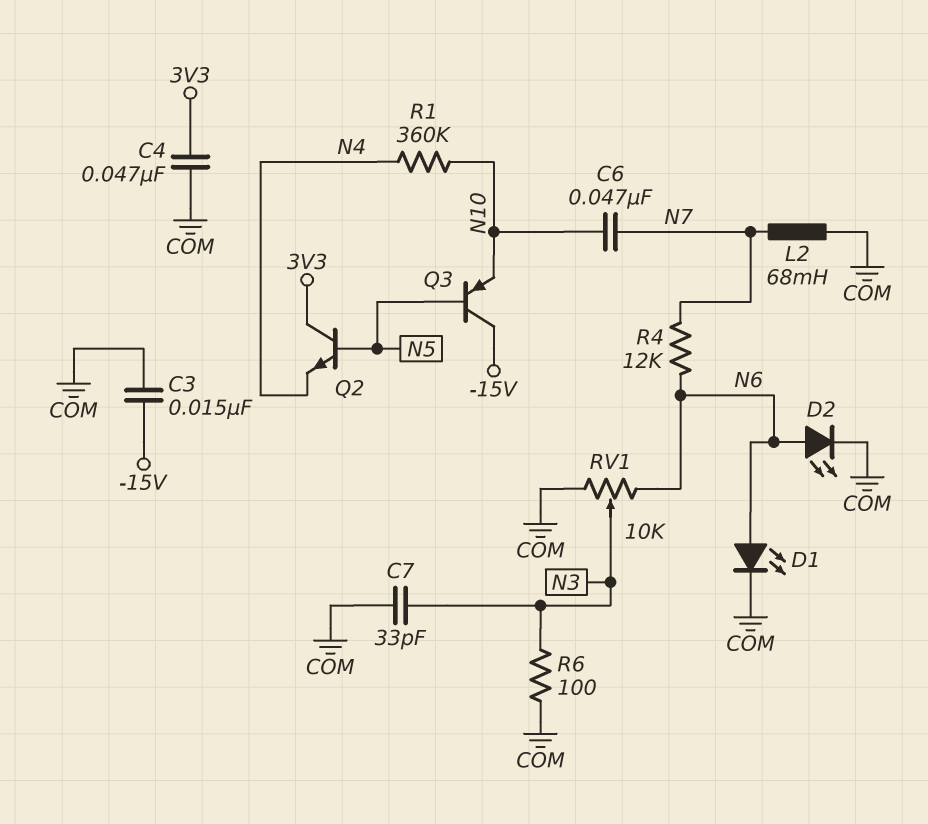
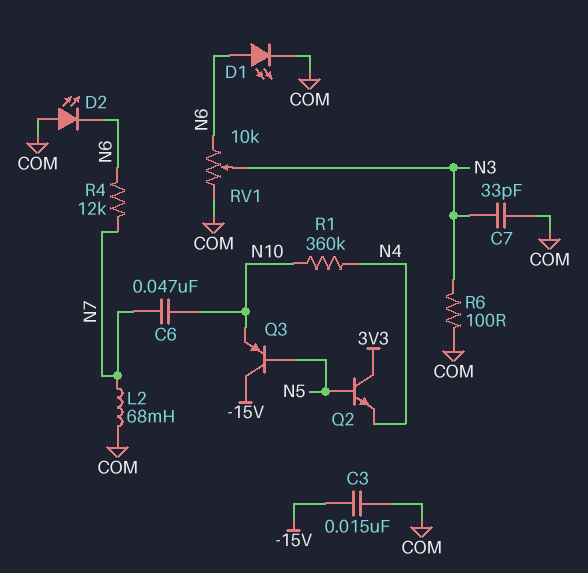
C4: 47nF (3V3, COM) -> none
D2: LED (A N6, K COM) -> LED (A COM, K N6)

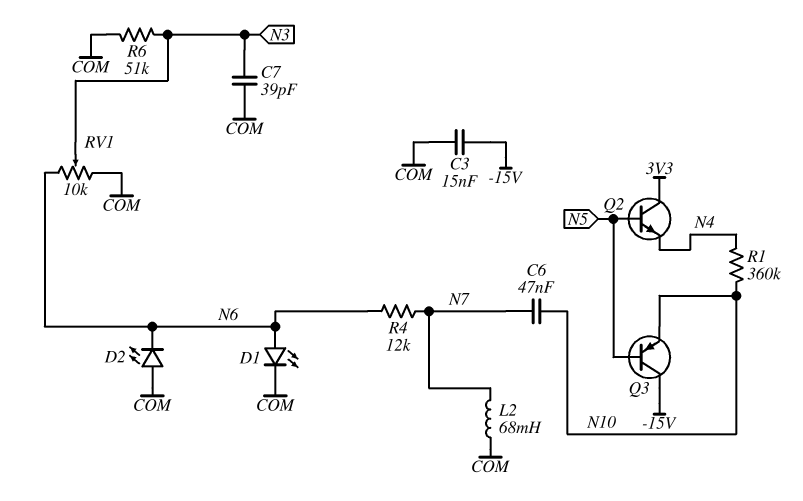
C7: 33pF (COM, N3) -> 39pF (COM, N3)
R6: 100 (COM, N3) -> 51k (COM, N3)

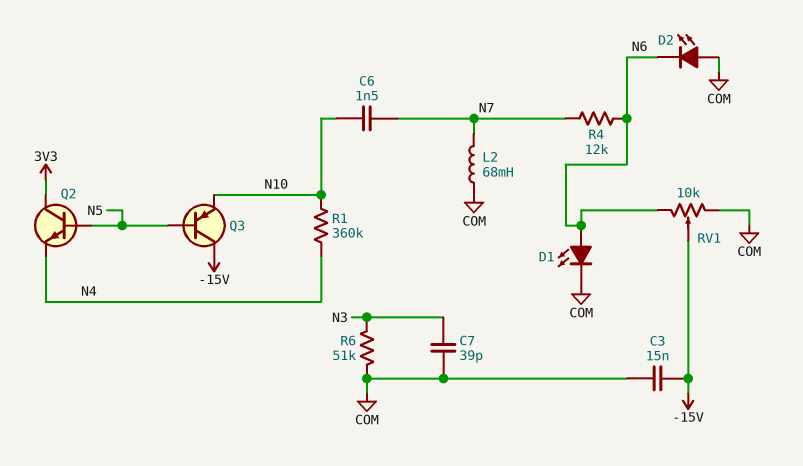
C6: 47nF (N7, N10) -> 1.5nF (N7, N10)
RV1: 10k (COM, N6, wiper N3) -> 10k (COM, N6, wiper -15V)

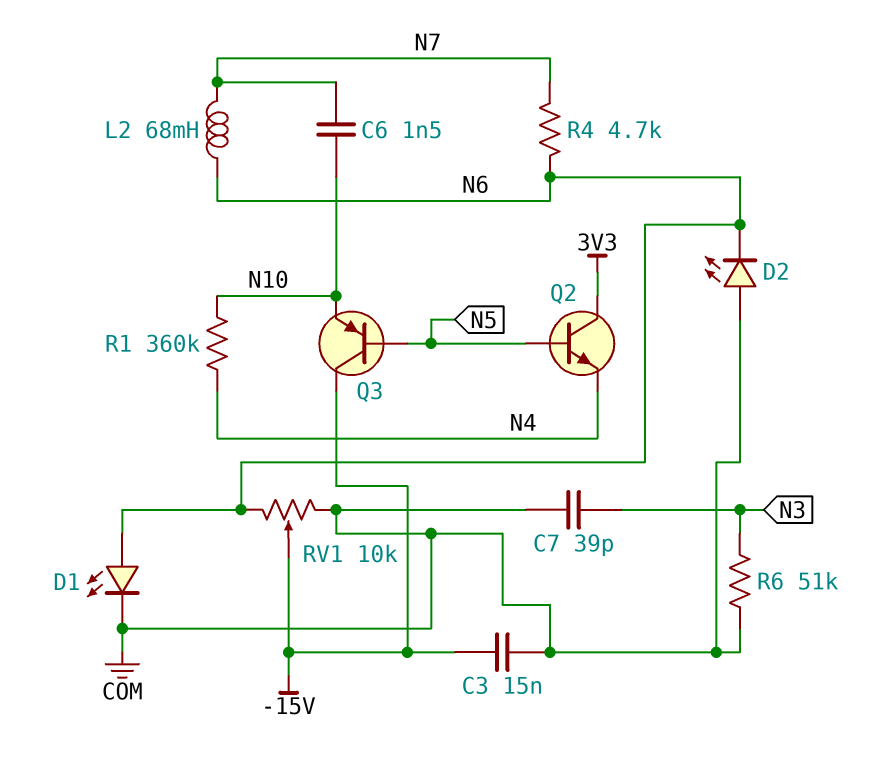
L2: 68mH (COM, N7) -> 68mH (N6, N7)
R4: 12k (N6, N7) -> 4.7k (N6, N7)

